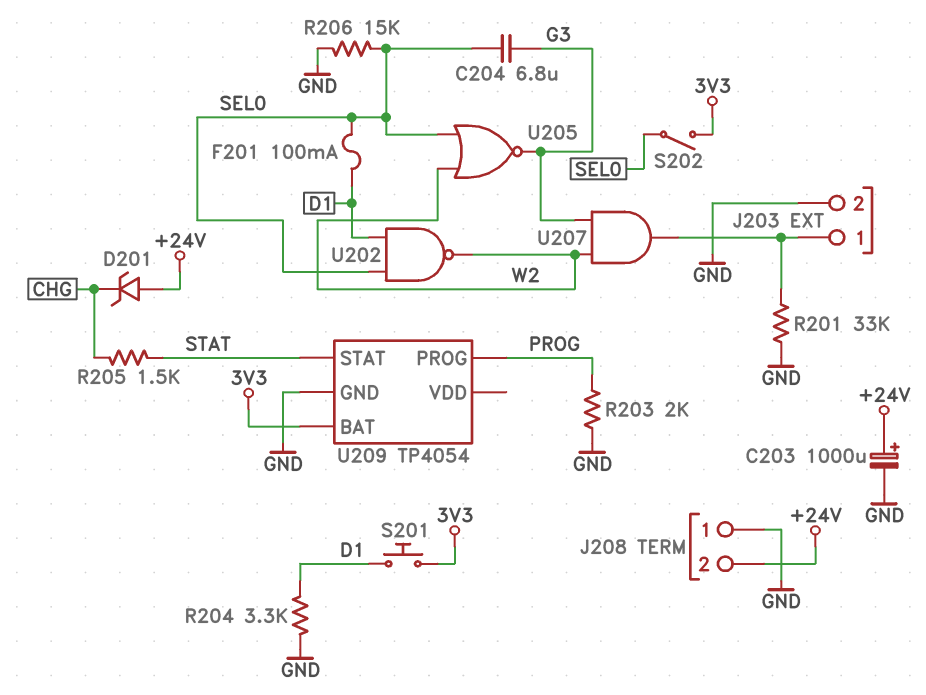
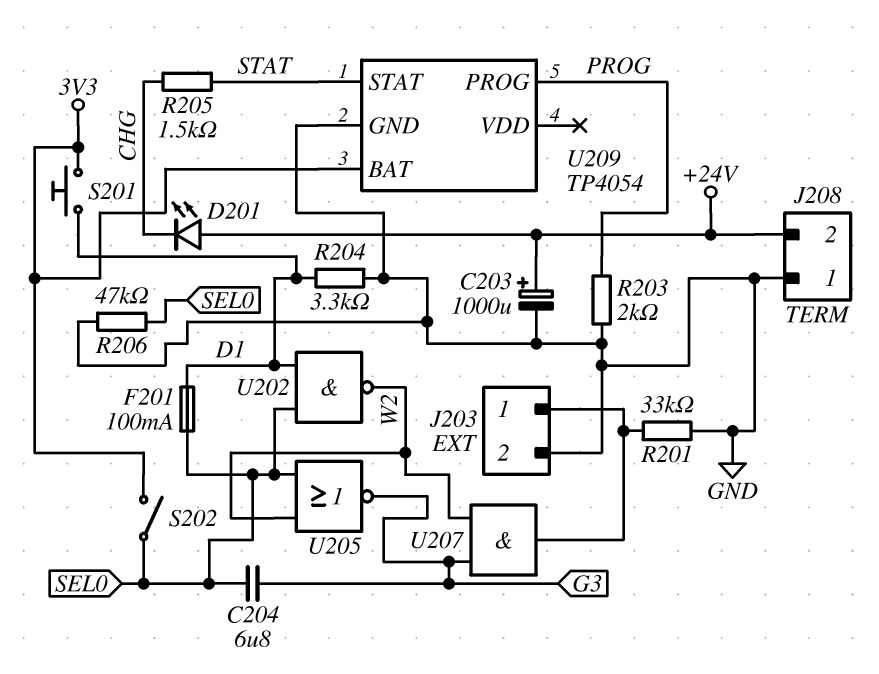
D201: zener (A +24V, K CHG) -> LED (A +24V, K CHG)
R206: 15k (GND, SEL0) -> 47k (GND, SEL0)

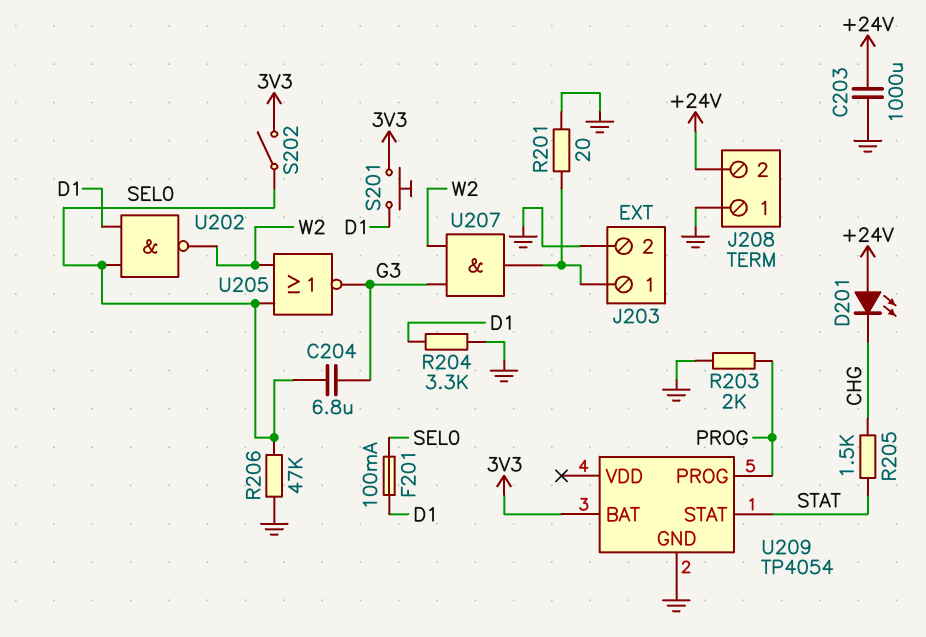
C203: 1000uF (plus +24V, minus GND) -> 1000uF (+24V, GND)
R201: 33k (GND, J203/1) -> 20 (GND, J203/1)

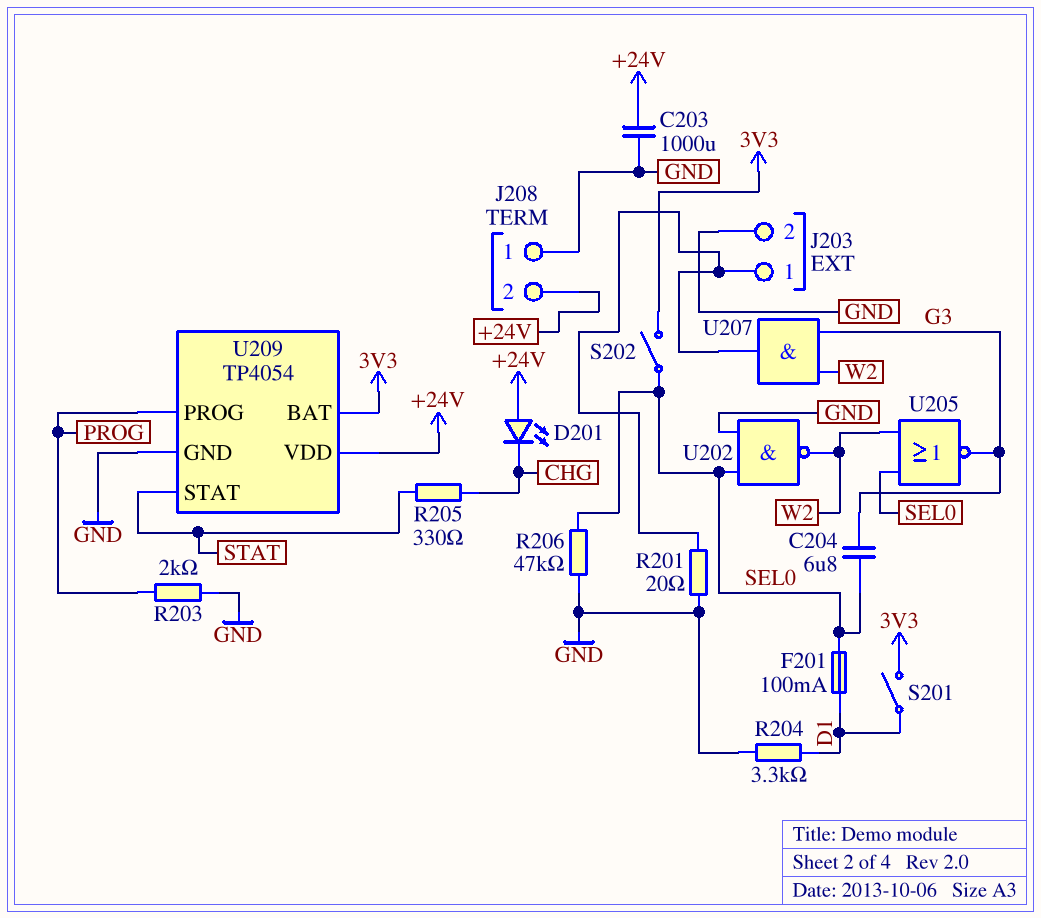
R205: 1.5k (CHG, STAT) -> 330 (CHG, STAT)
S201: button (3V3, D1) -> switch (3V3, D1)
U202: NAND (in D1, in SEL0, out W2) -> NAND (in GND, in SEL0, out W2)
U209 pin VDD: none -> +24V

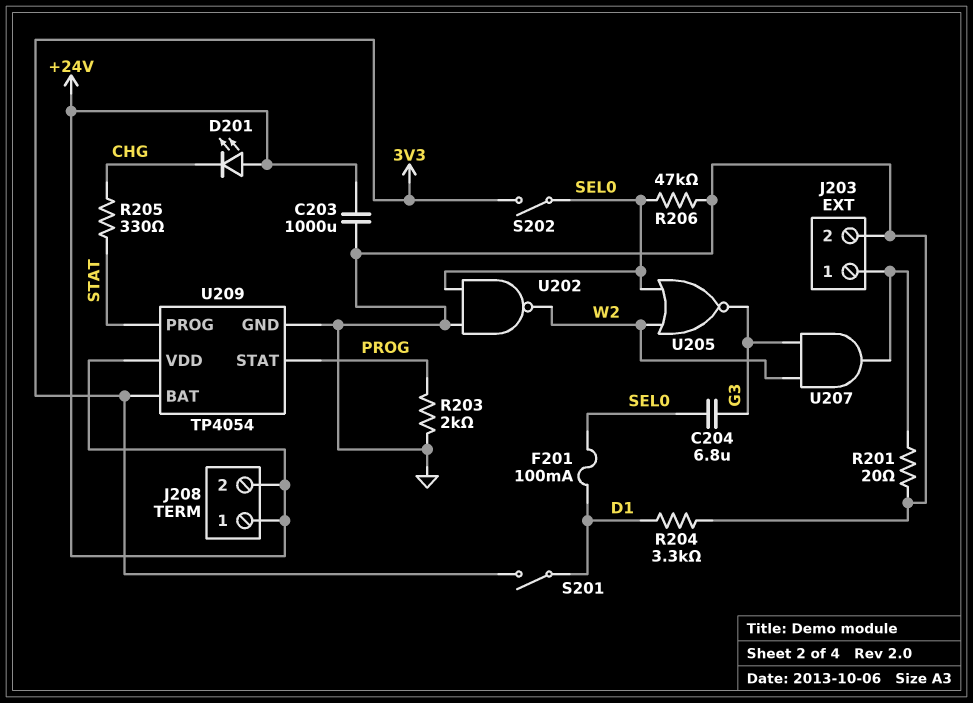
J208 pin 1: GND -> +24V
U209 pin PROG: PROG -> STAT
U209 pin STAT: STAT -> PROG

